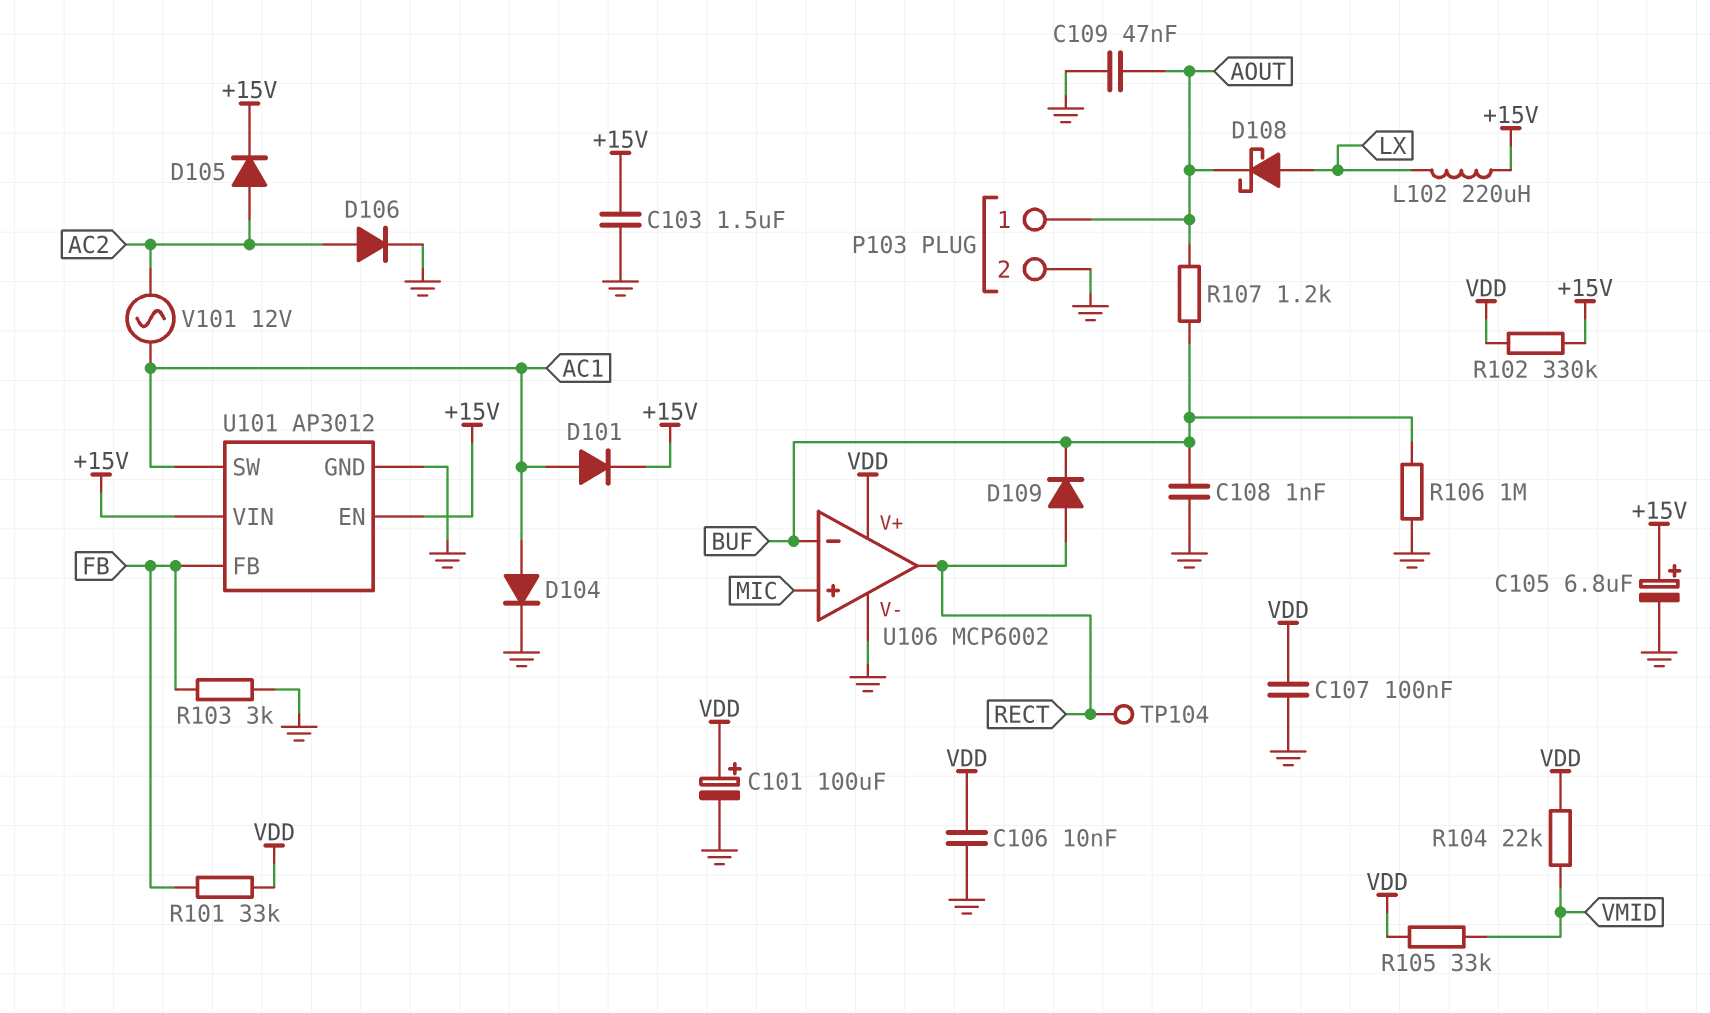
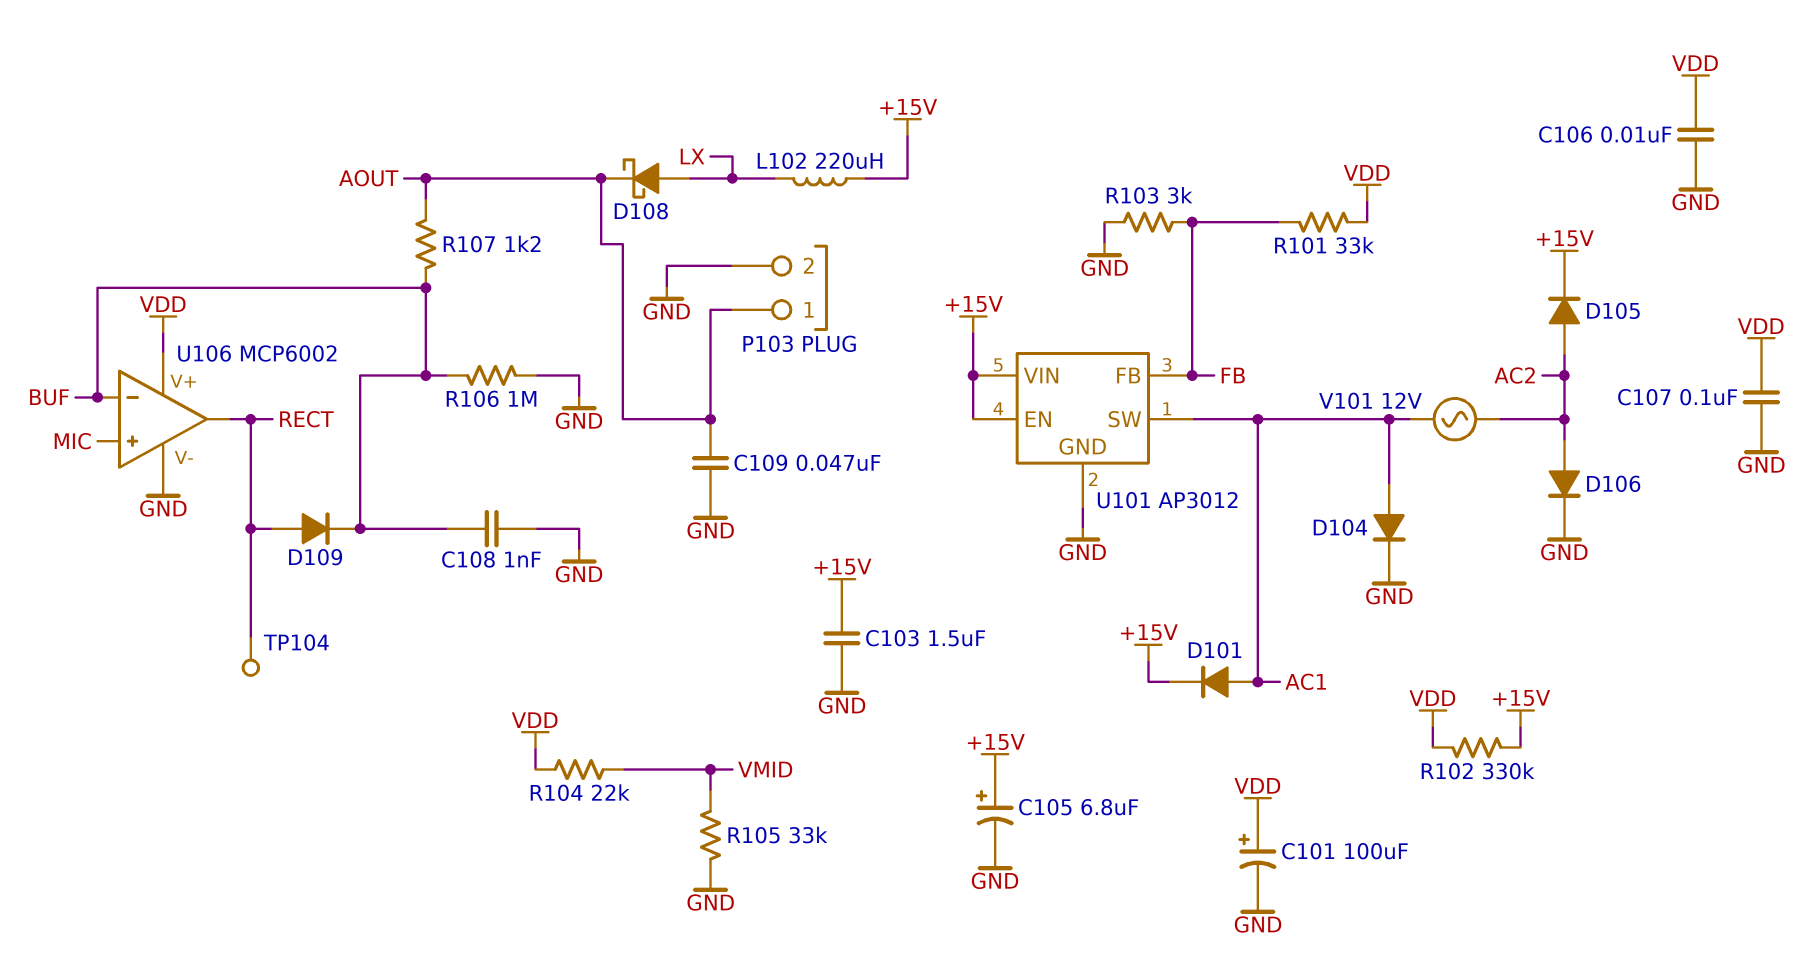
R105: 33k (VDD, VMID) -> 33k (GND, VMID)

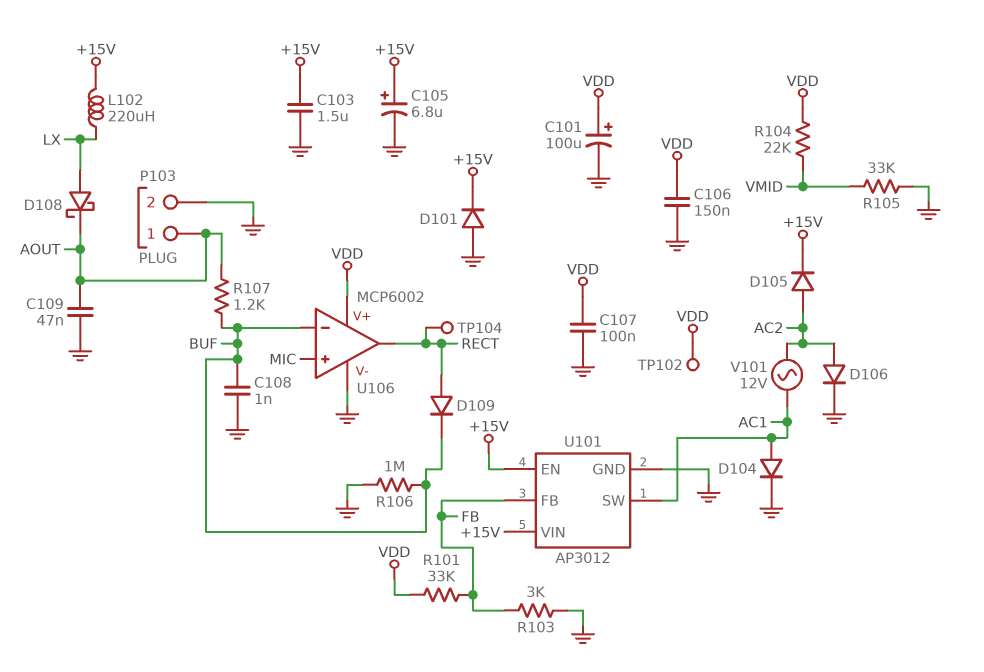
C106: 10nF (GND, VDD) -> 150nF (GND, VDD)
D101: diode (A AC1, K +15V) -> diode (A GND, K +15V)
R102: 330k (+15V, VDD) -> none
TP102: none -> test point (VDD)

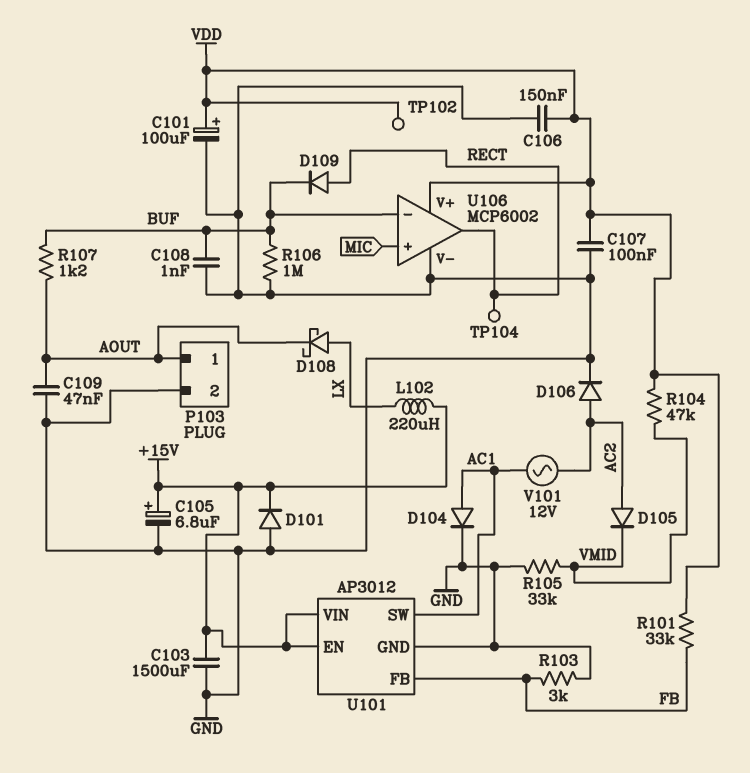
C103: 1.5uF (+15V, GND) -> 1500uF (+15V, GND)
D105: diode (A AC2, K +15V) -> diode (A AC2, K VMID)
R104: 22k (VDD, VMID) -> 47k (VDD, VMID)

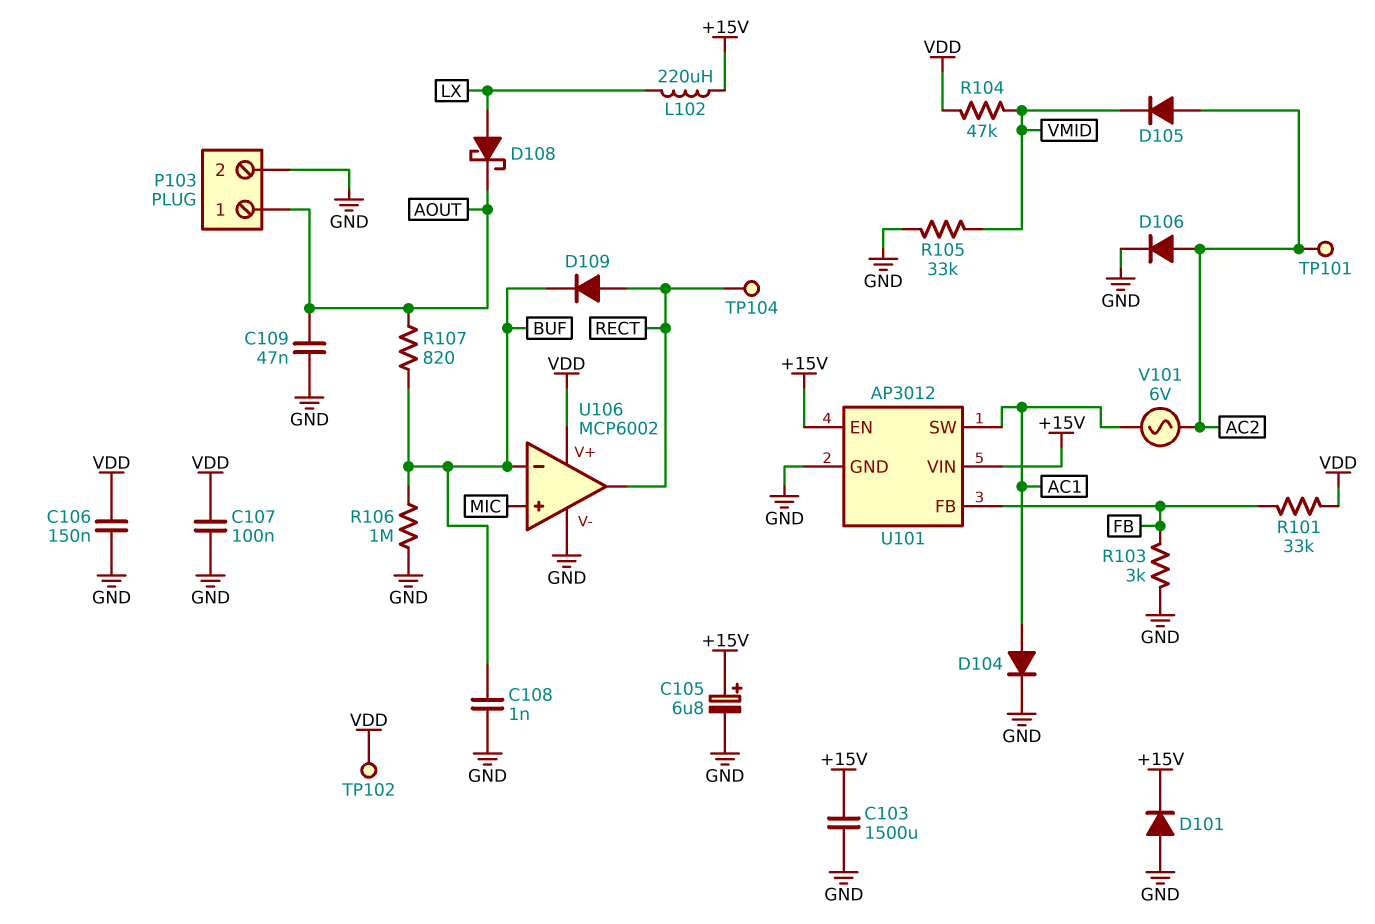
C101: 100uF (plus VDD, minus GND) -> none
R107: 1.2k (AOUT, BUF) -> 820 (AOUT, BUF)
TP101: none -> test point (AC2)
V101: AC 12V (AC1, AC2) -> AC 6V (AC1, AC2)

